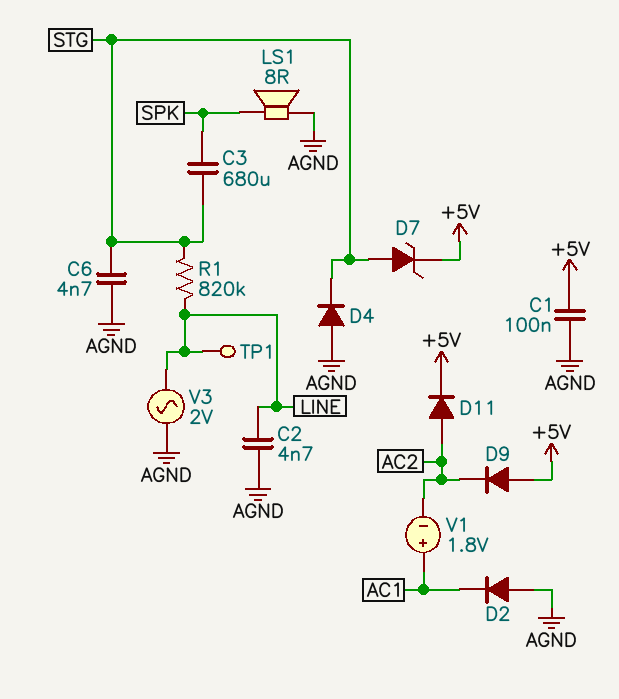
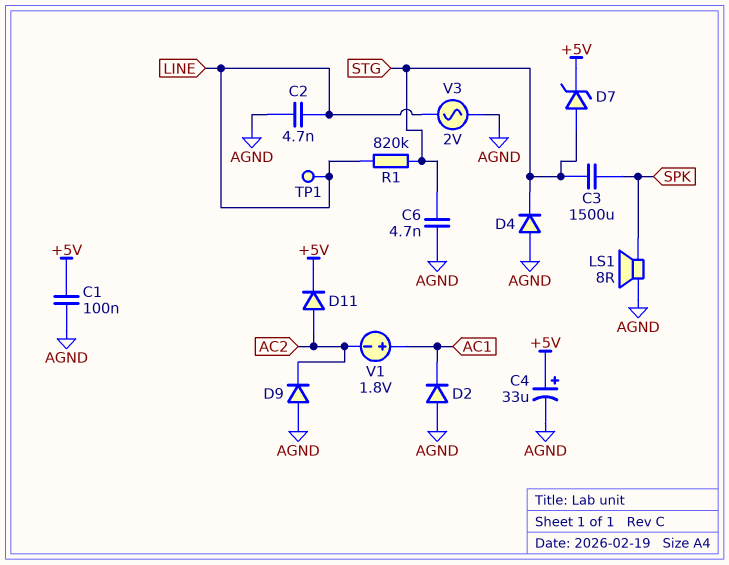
C3: 680uF (SPK, STG) -> 1500uF (SPK, STG)
C4: none -> 33uF (plus +5V, minus AGND)
D9: diode (A +5V, K AC2) -> diode (A AGND, K AC2)

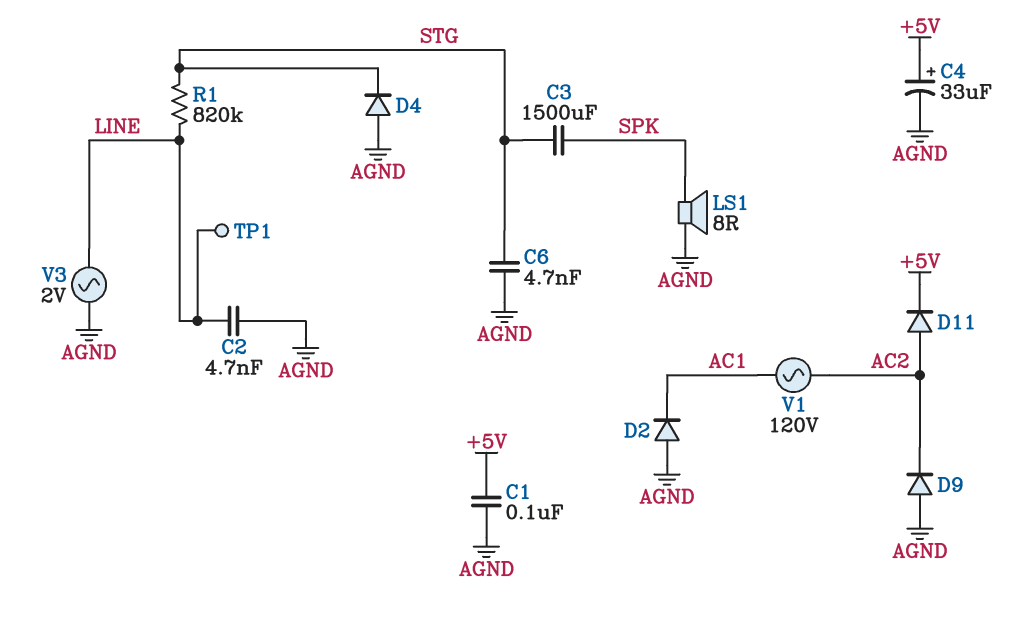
D7: zener (A STG, K +5V) -> none
V1: 1.8V (plus AC1, minus AC2) -> AC 120V (AC1, AC2)

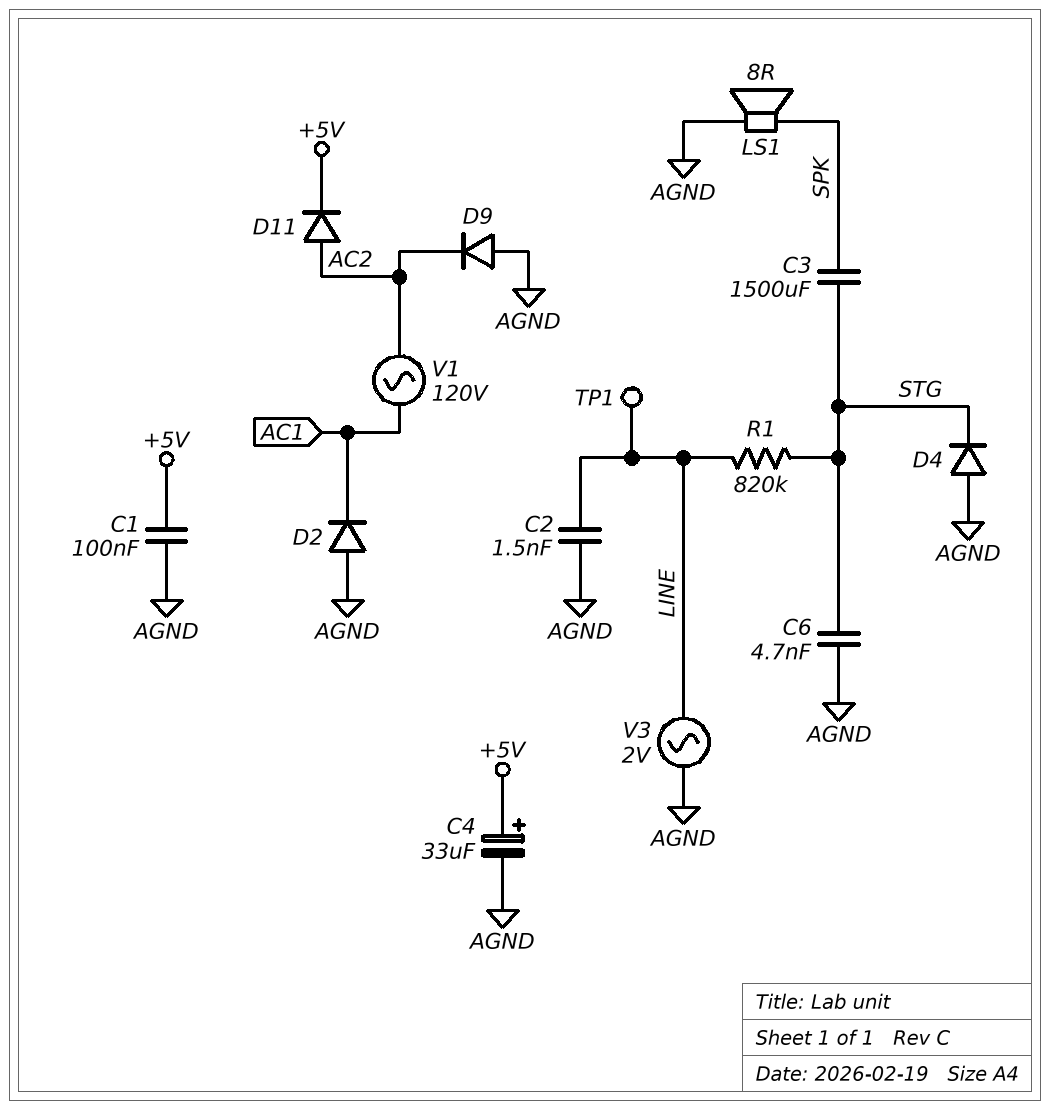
C2: 4.7nF (AGND, LINE) -> 1.5nF (AGND, LINE)

